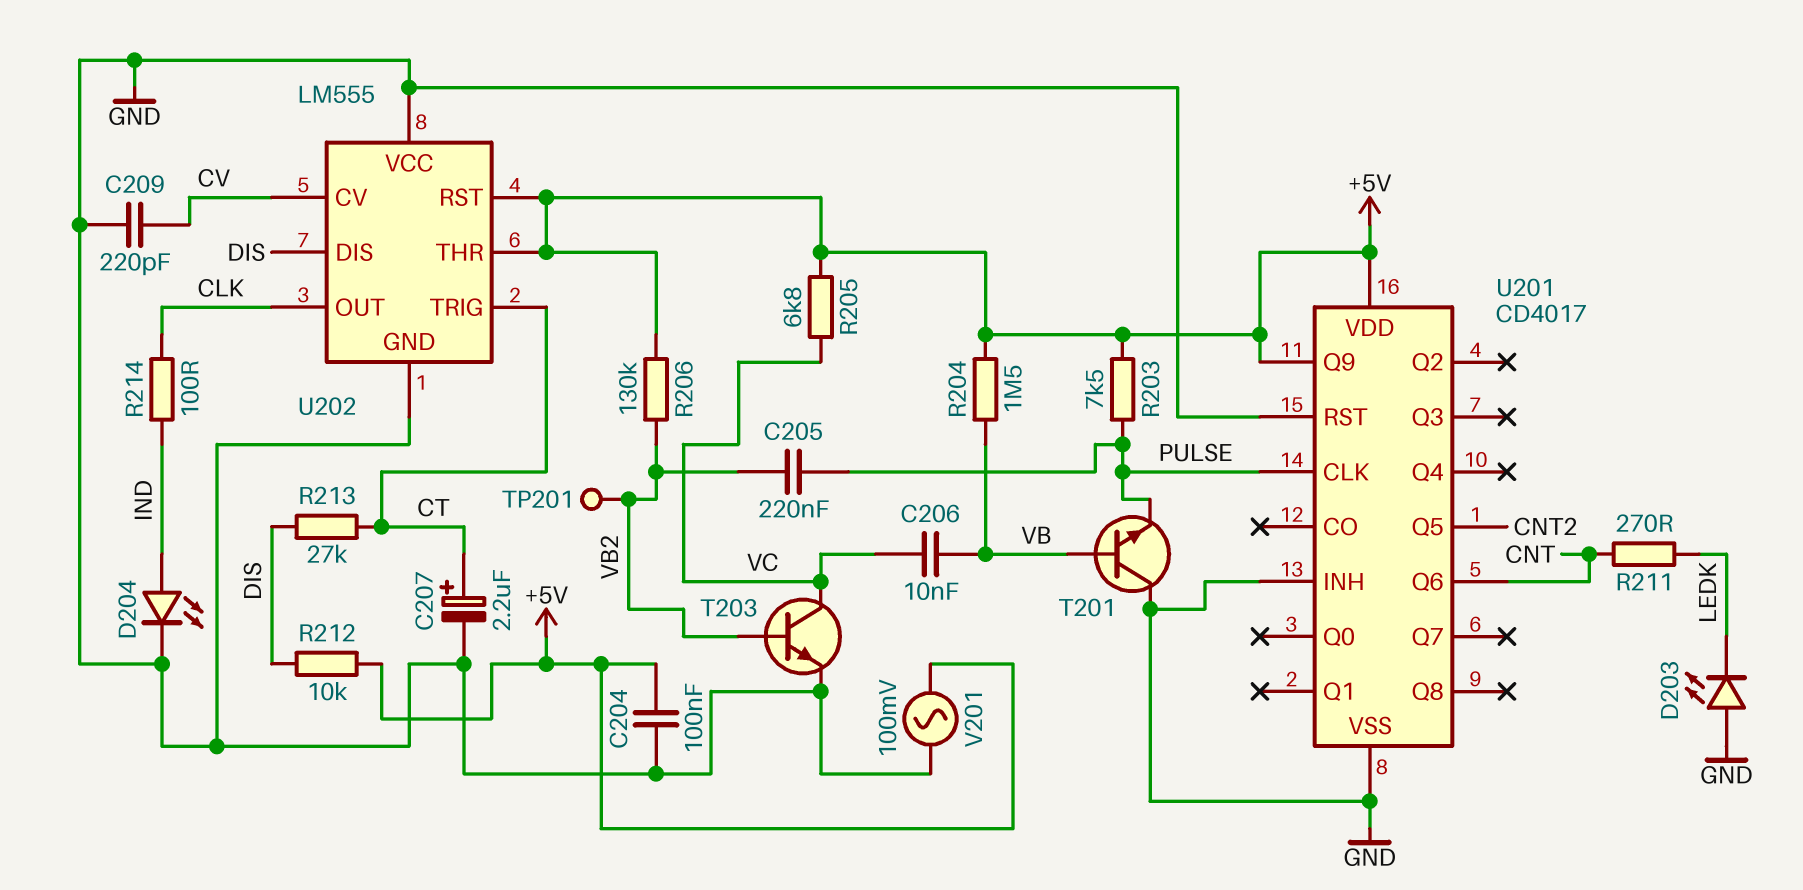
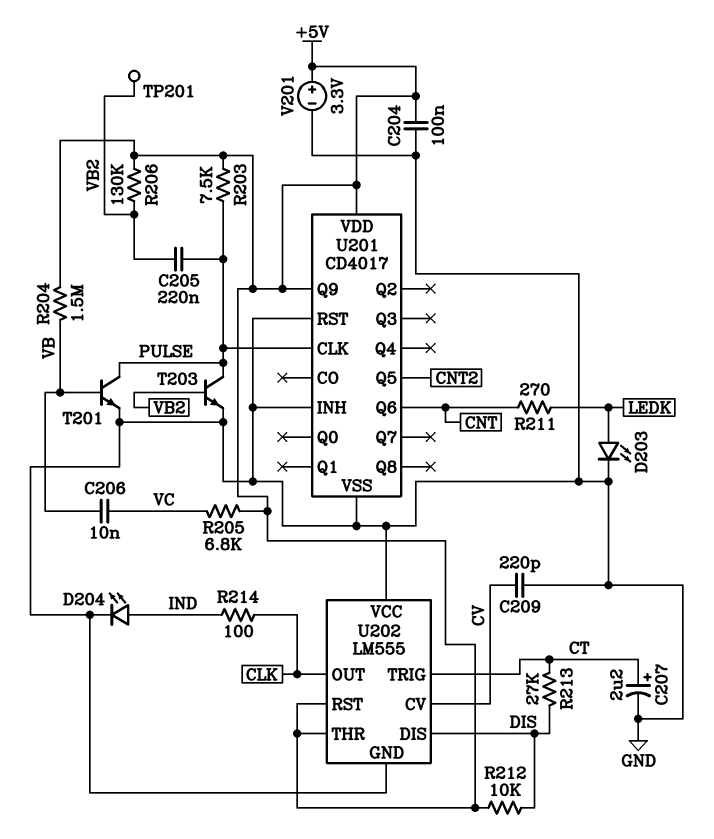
D203: LED (A GND, K LEDK) -> LED (A LEDK, K GND)
T201: NPN (B VB, C GND, E PULSE) -> NPN (B VB, C PULSE, E GND)
T203: NPN (B VB2, C VC, E GND) -> NPN (B VB2, C PULSE, E GND)
V201: AC 100mV (+5V, GND) -> 3.3V (plus +5V, minus GND)

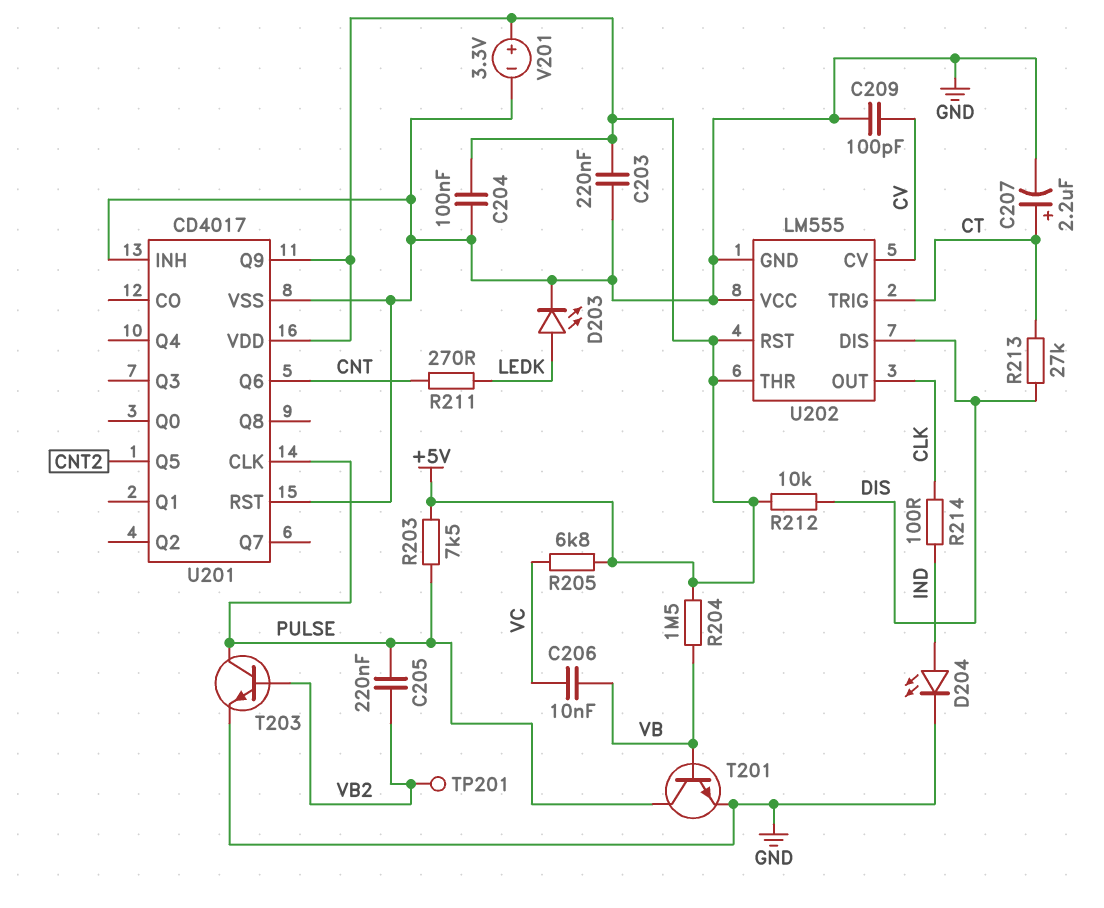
C203: none -> 220nF (+5V, GND)
C209: 220pF (CV, GND) -> 100pF (CV, GND)
R206: 130k (+5V, VB2) -> none

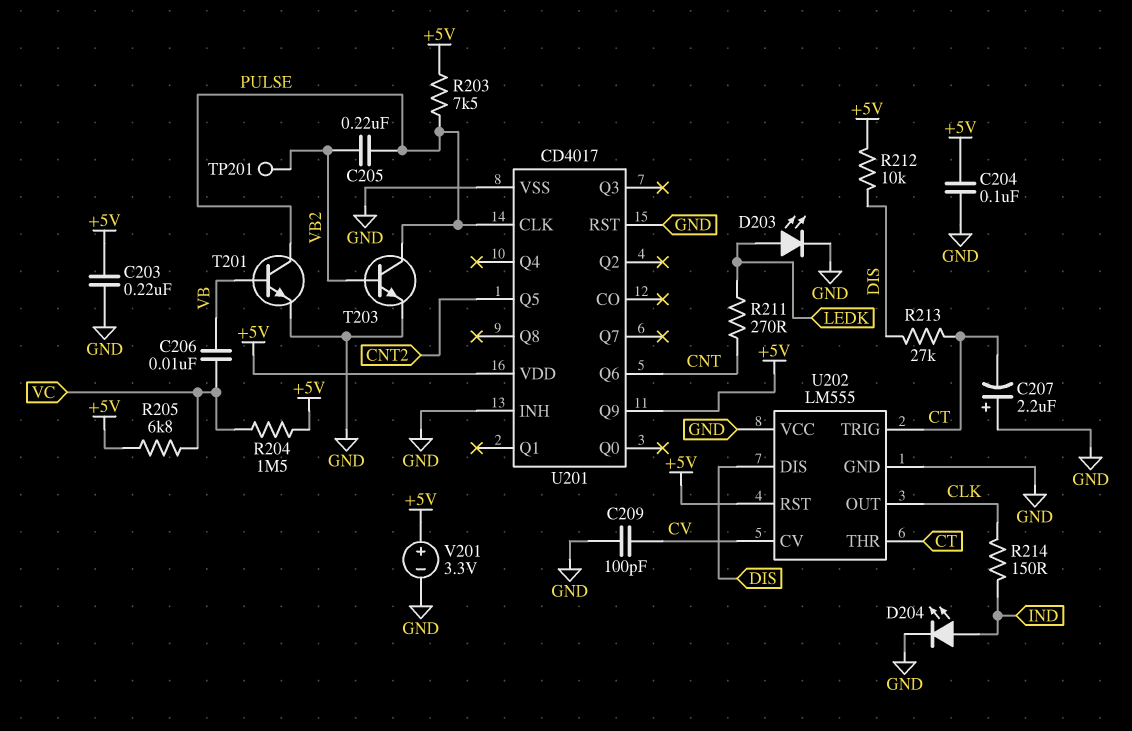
C207: 2.2uF (plus CT, minus GND) -> 2.2uF (plus GND, minus CT)
R204: 1.5M (+5V, VB) -> 1.5M (+5V, VC)
R214: 100 (CLK, IND) -> 150 (CLK, IND)
U202 pin THR: +5V -> CT

